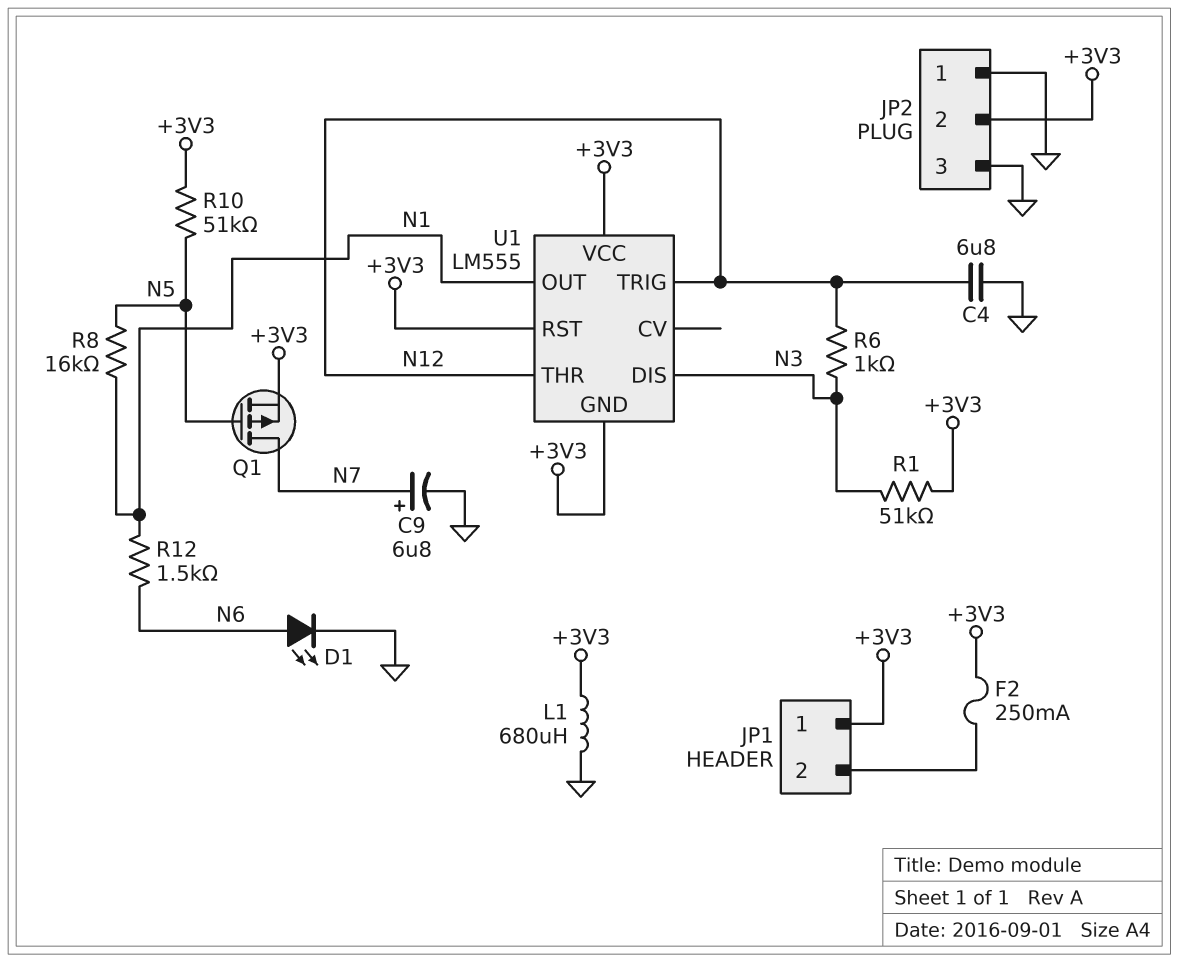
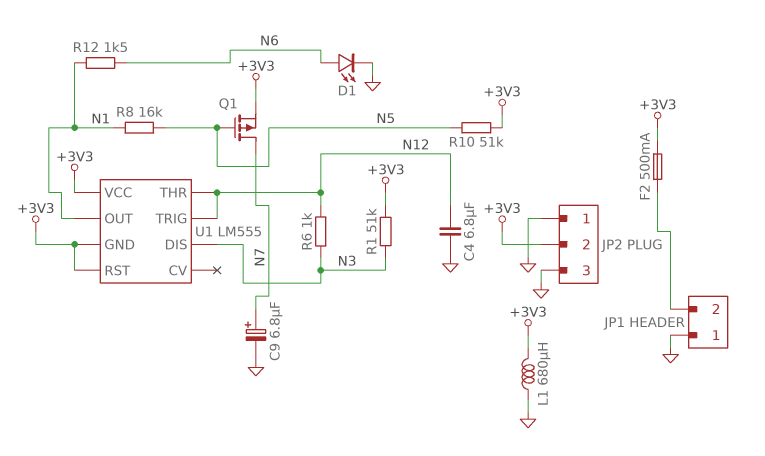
F2: 250mA (+3V3, JP1/2) -> 500mA (+3V3, JP1/2)
JP1 pin 1: +3V3 -> GND

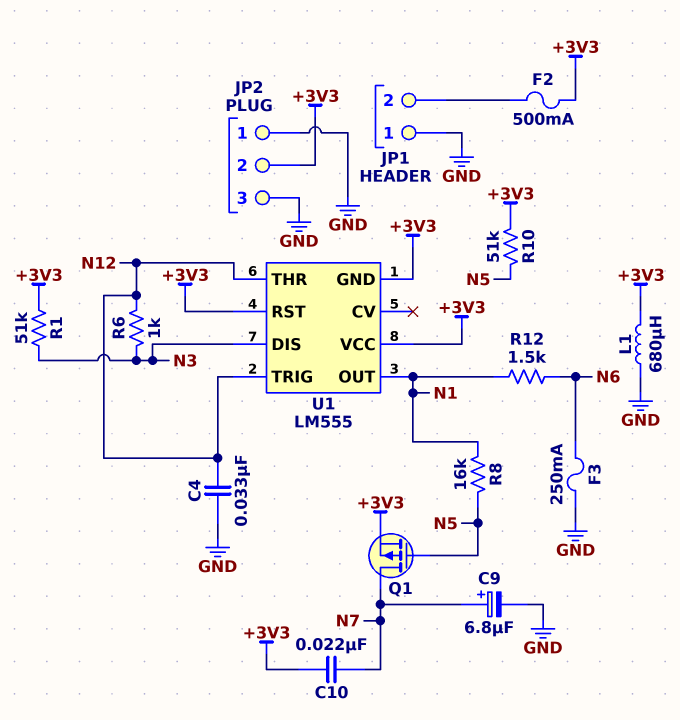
C4: 6.8uF (GND, N12) -> 33nF (GND, N12)
C10: none -> 22nF (+3V3, N7)
D1: LED (A N6, K GND) -> none
F3: none -> 250mA (GND, N6)

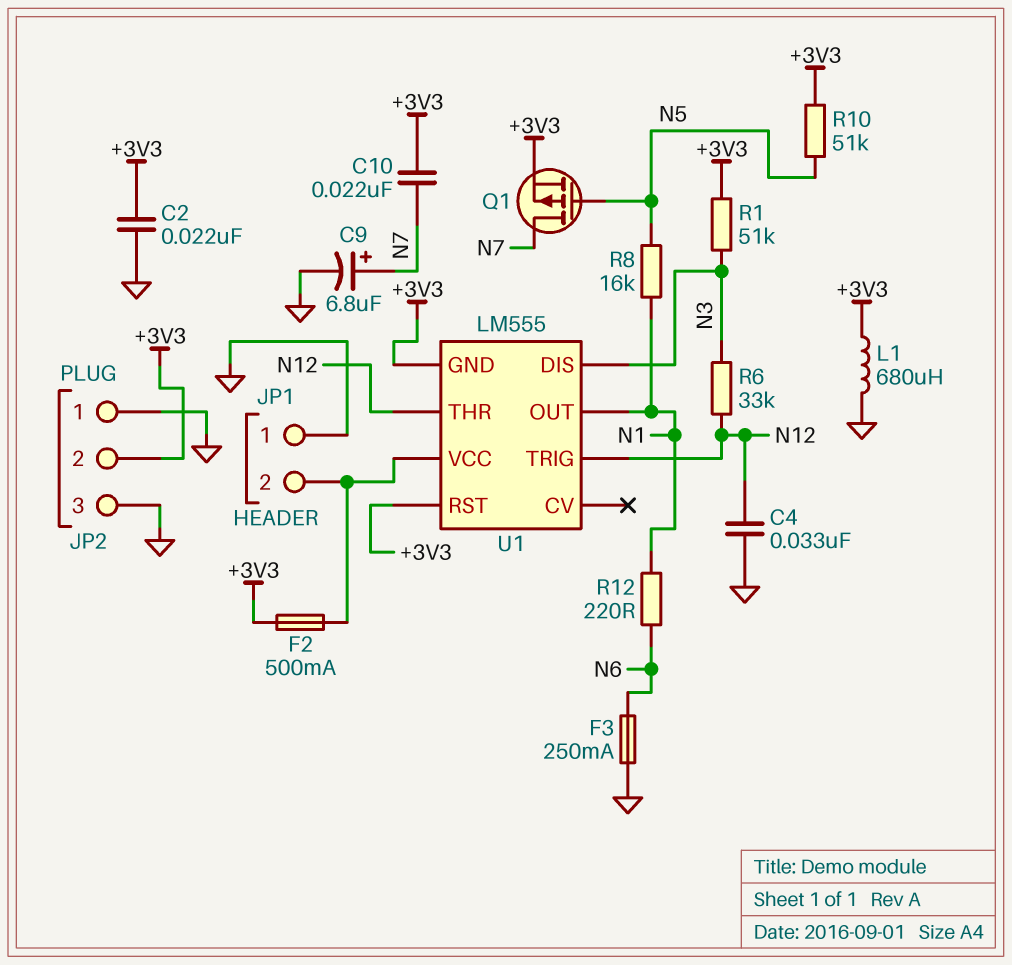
C2: none -> 22nF (+3V3, GND)
R6: 1k (N3, N12) -> 33k (N3, N12)
R12: 1.5k (N1, N6) -> 220 (N1, N6)
U1 pin VCC: +3V3 -> JP1/2

